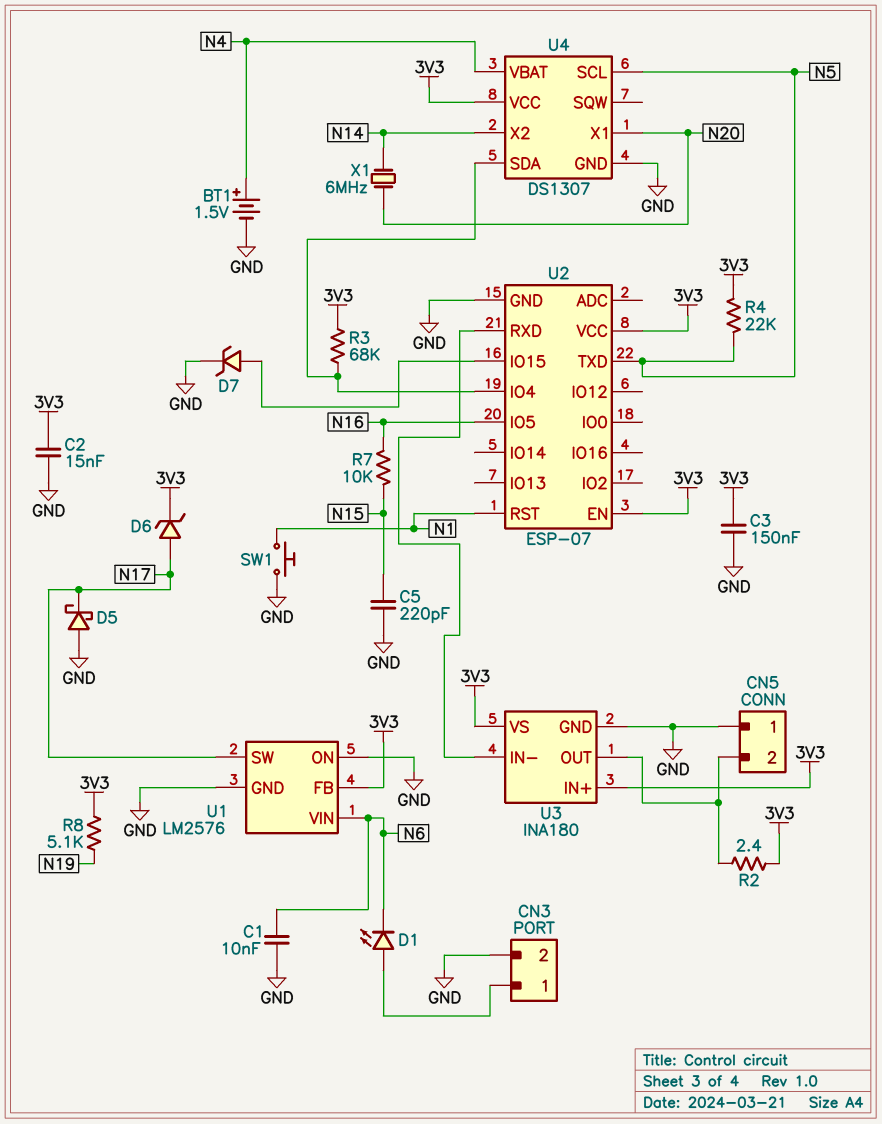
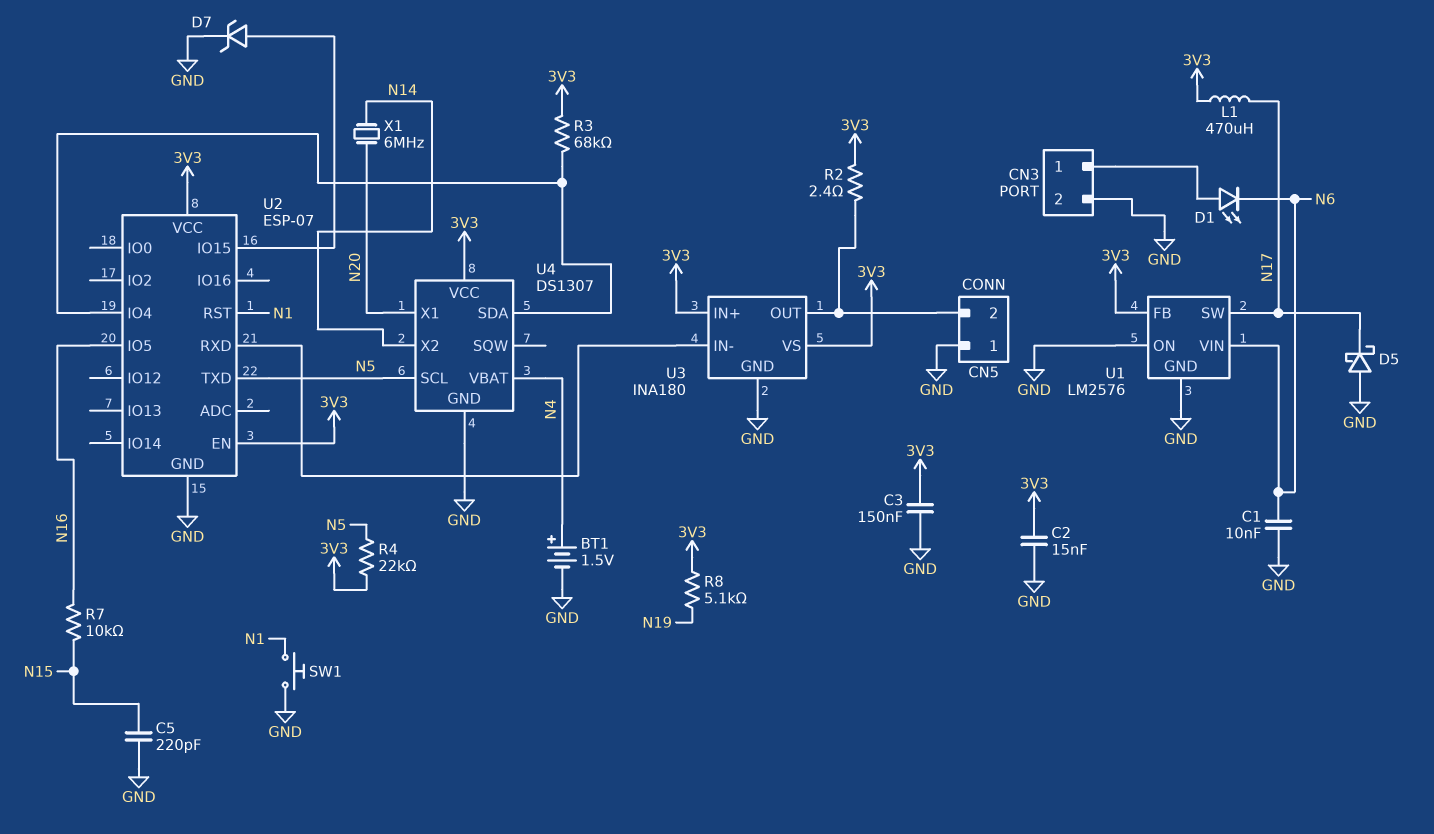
D6: zener (A N17, K 3V3) -> none
L1: none -> 470uH (3V3, N17)

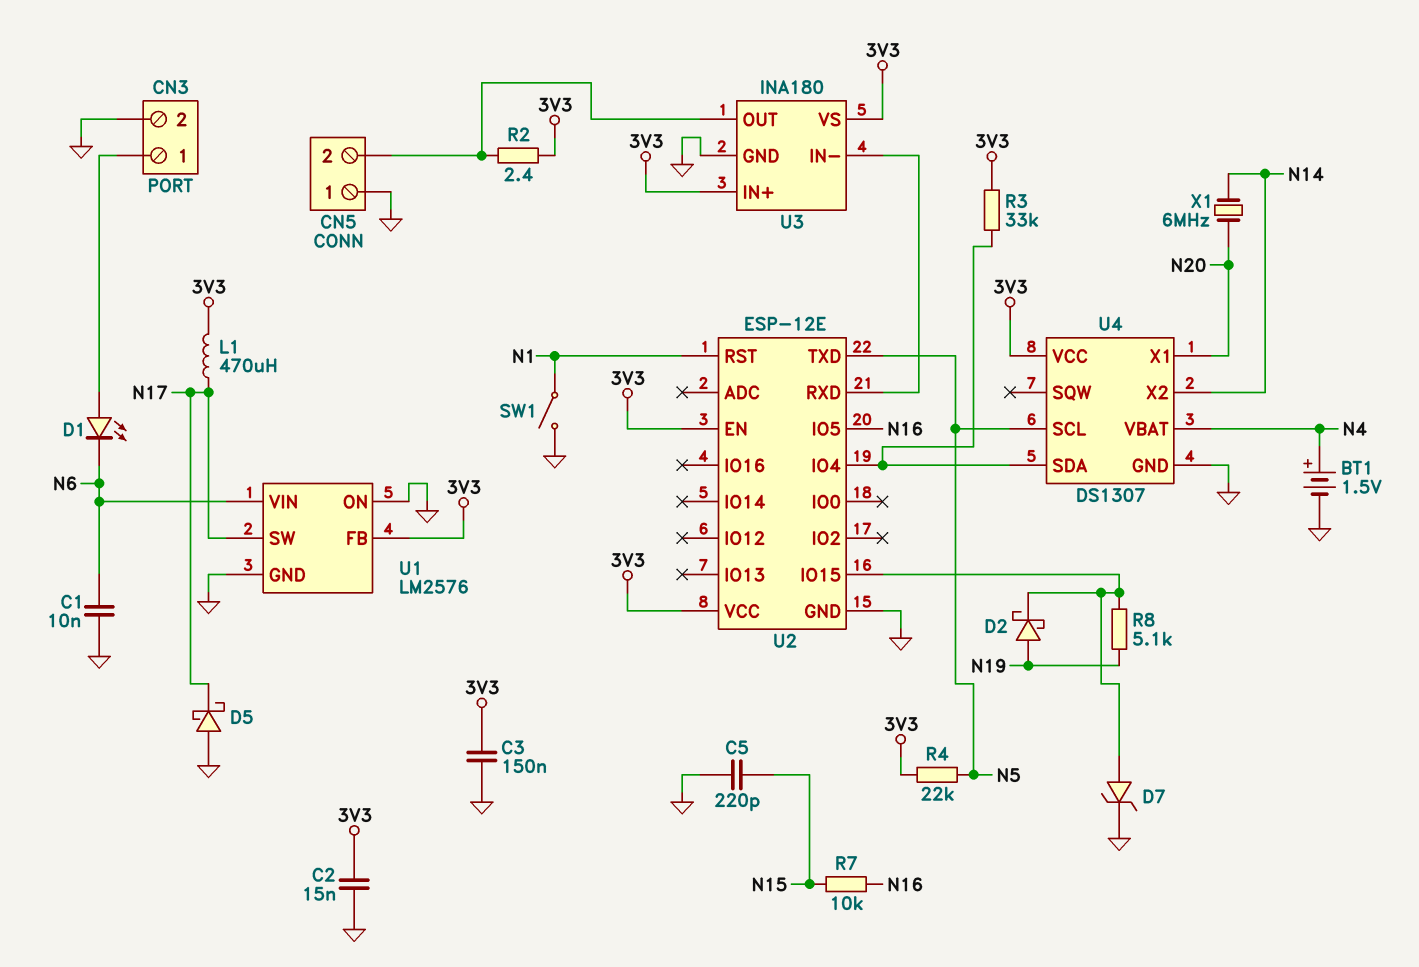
D2: none -> schottky (A N19, K U2/IO15)
R3: 68k (3V3, U2/IO4) -> 33k (3V3, U2/IO4)
R8: 5.1k (3V3, N19) -> 5.1k (N19, U2/IO15)
SW1: button (GND, N1) -> switch (GND, N1)
U2: ESP-07 -> ESP-12E

